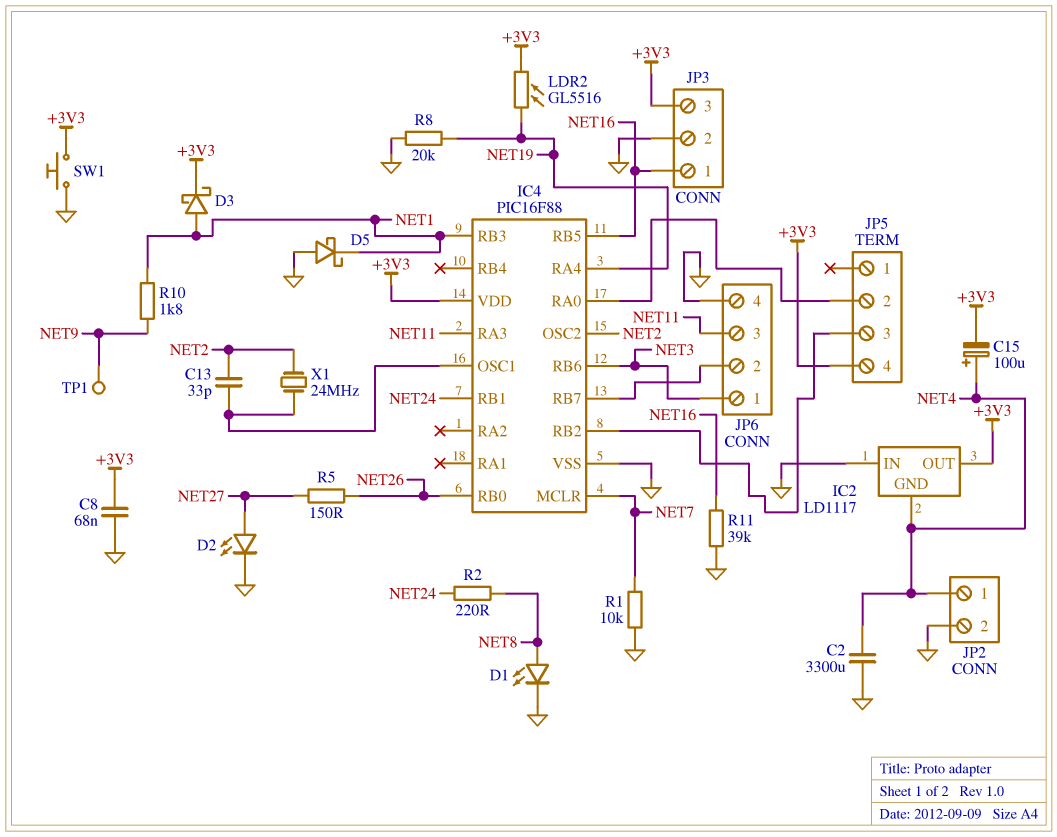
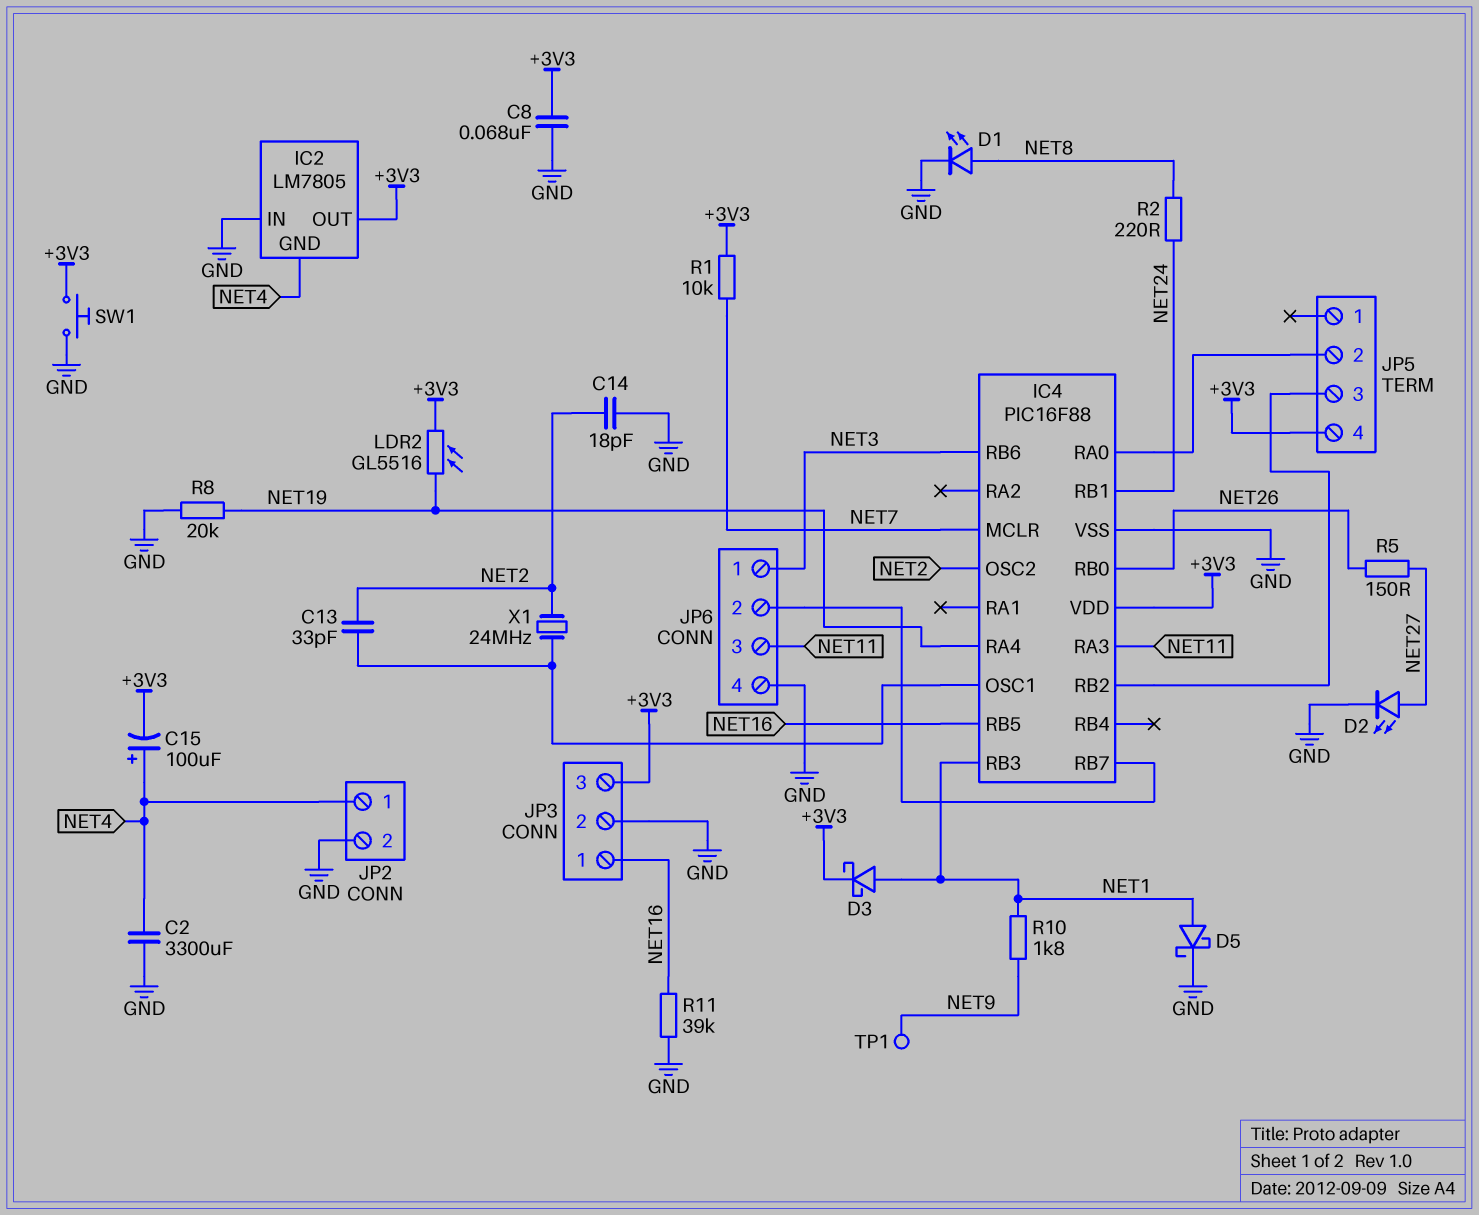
C14: none -> 18pF (GND, NET2)
D5: schottky (A GND, K NET1) -> schottky (A NET1, K GND)
IC2: LD1117 -> LM7805
R1: 10k (GND, NET7) -> 10k (+3V3, NET7)

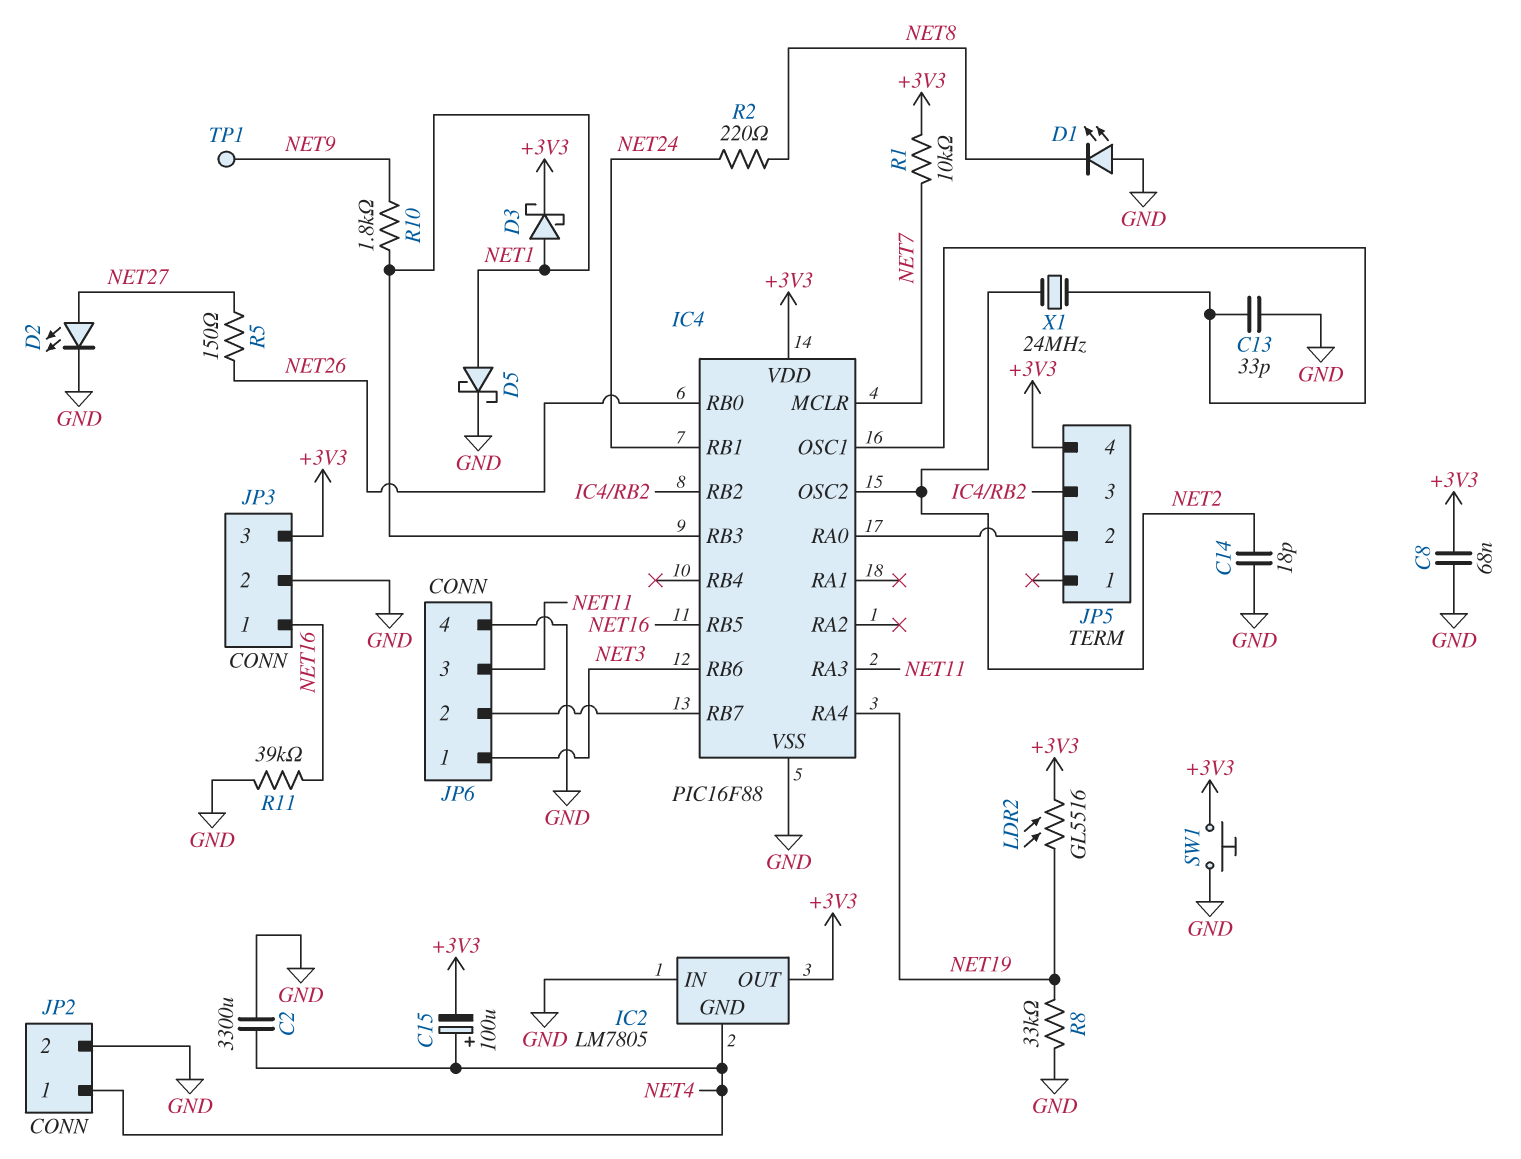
C13: 33pF (IC4/OSC1, NET2) -> 33pF (GND, IC4/OSC1)
D1: LED (A NET8, K GND) -> LED (A GND, K NET8)
R8: 20k (GND, NET19) -> 33k (GND, NET19)

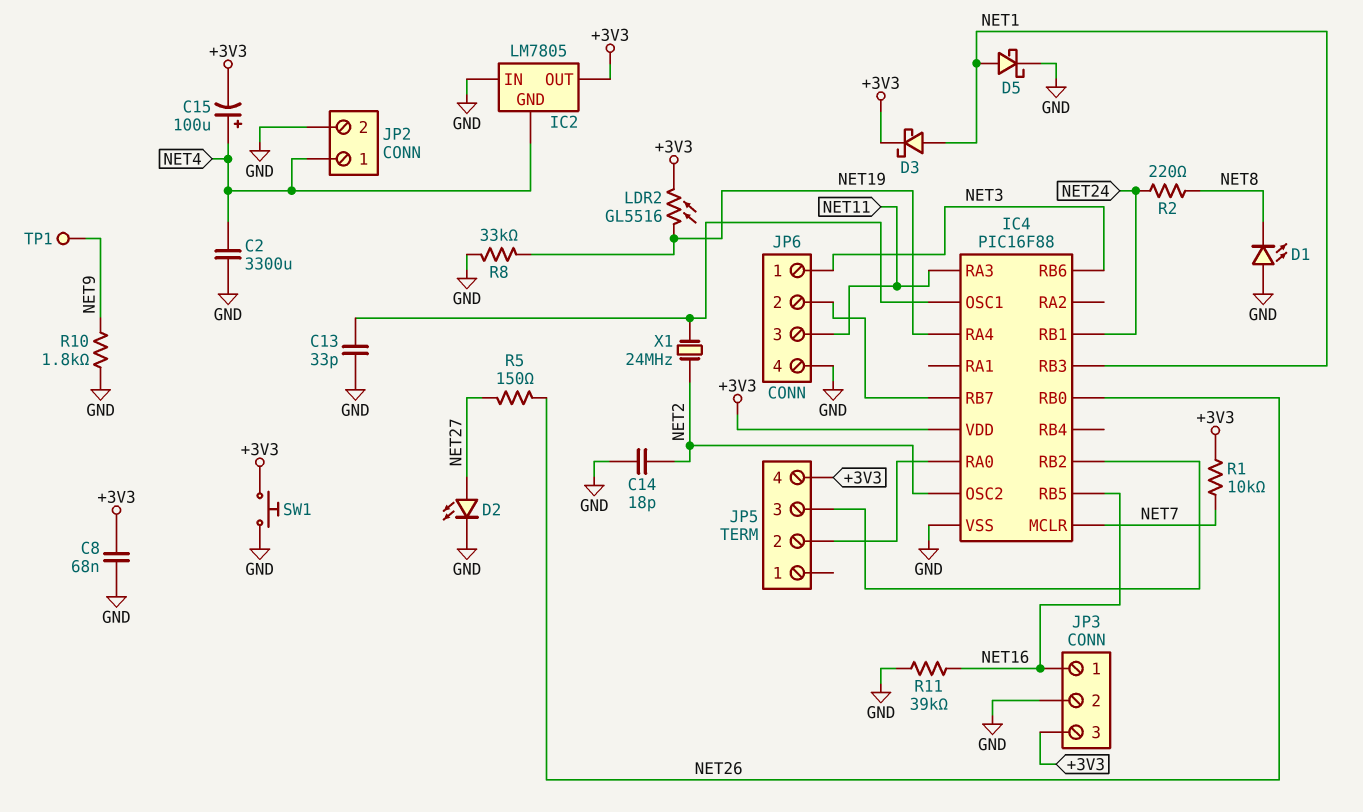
R10: 1.8k (NET1, NET9) -> 1.8k (GND, NET9)

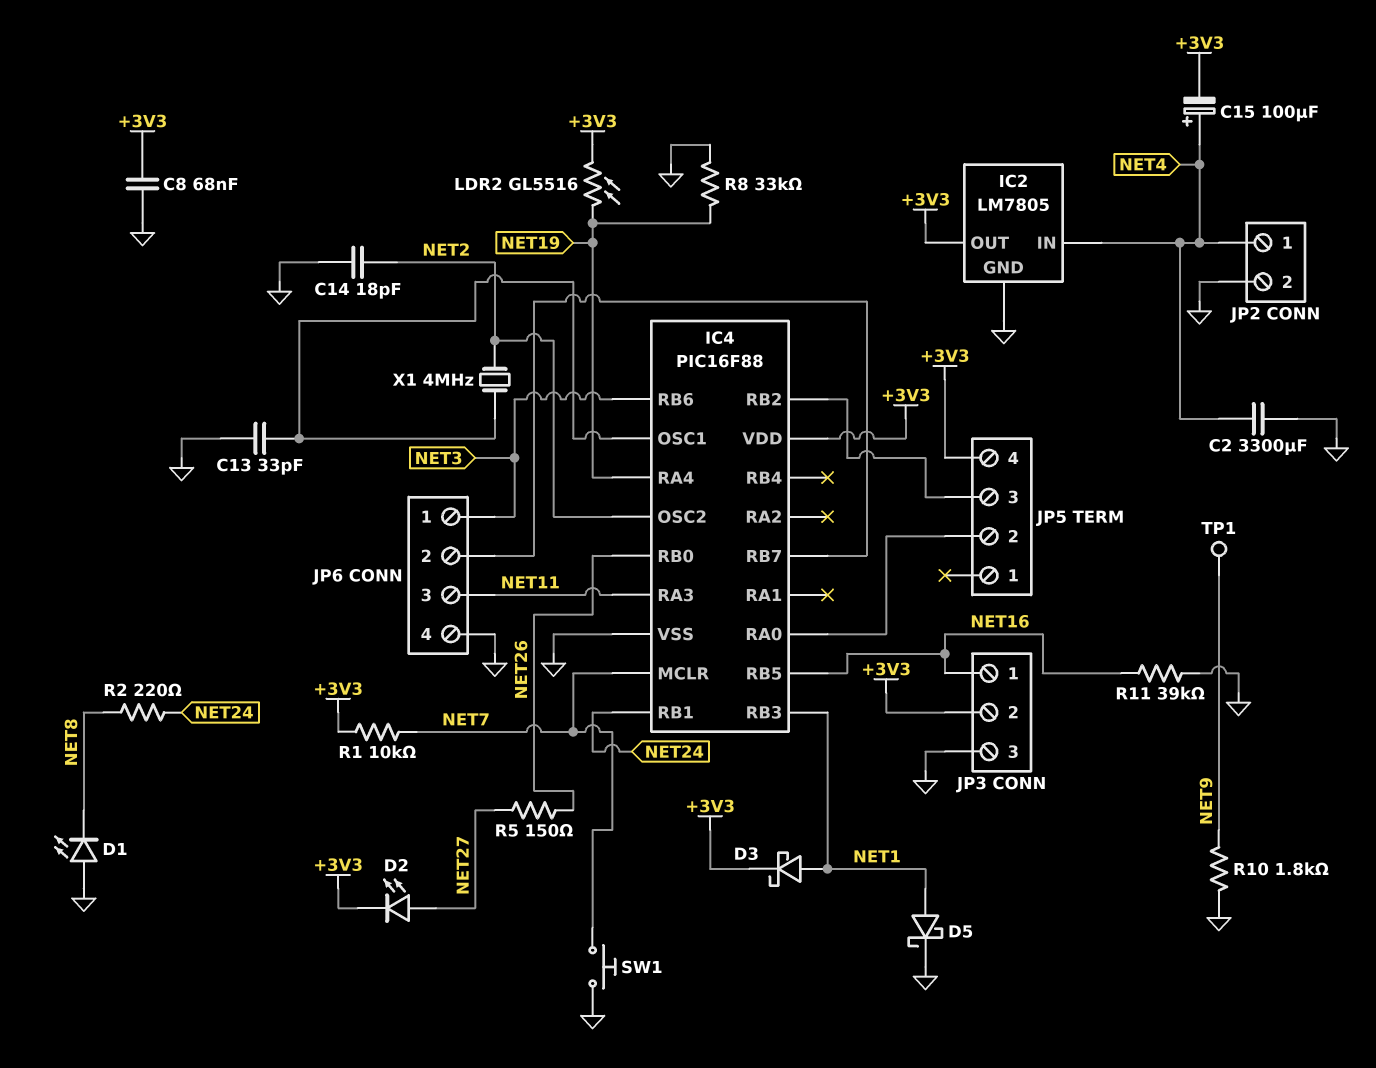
D2: LED (A NET27, K GND) -> LED (A NET27, K +3V3)
IC2 pin GND: NET4 -> GND
IC2 pin IN: GND -> NET4
JP3 pin 2: GND -> +3V3
JP3 pin 3: +3V3 -> GND
SW1: button (+3V3, GND) -> button (GND, NET7)
X1: 24MHz (IC4/OSC1, NET2) -> 4MHz (IC4/OSC1, NET2)

